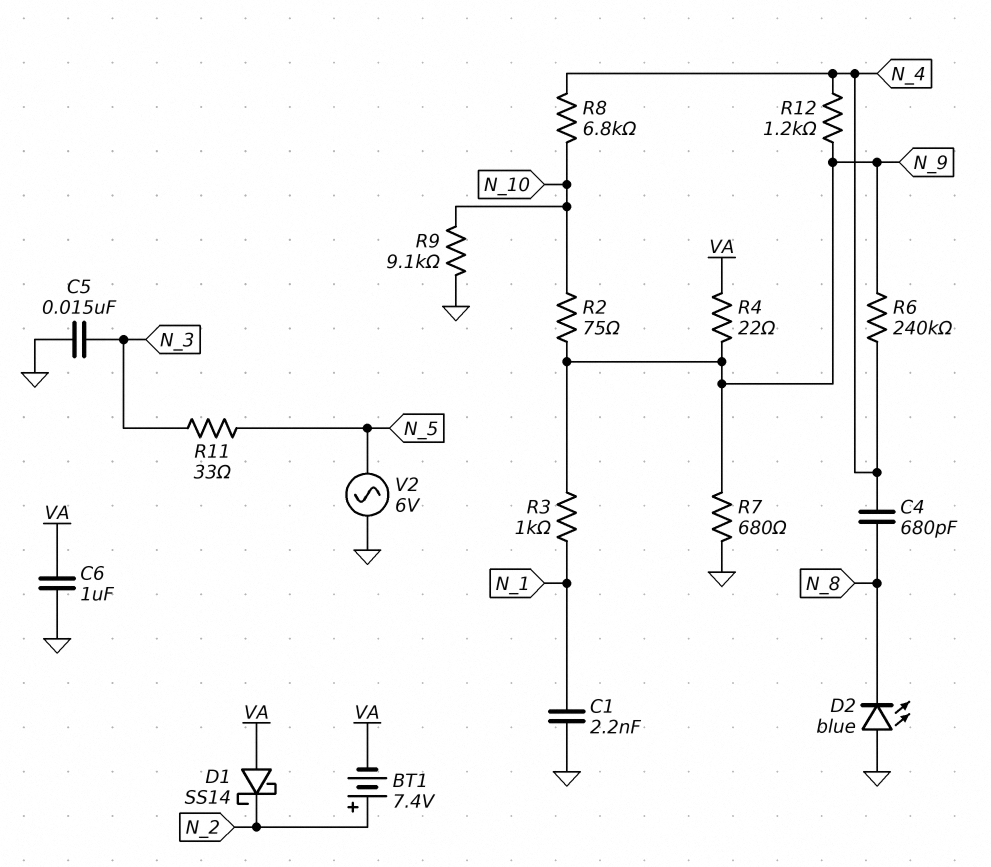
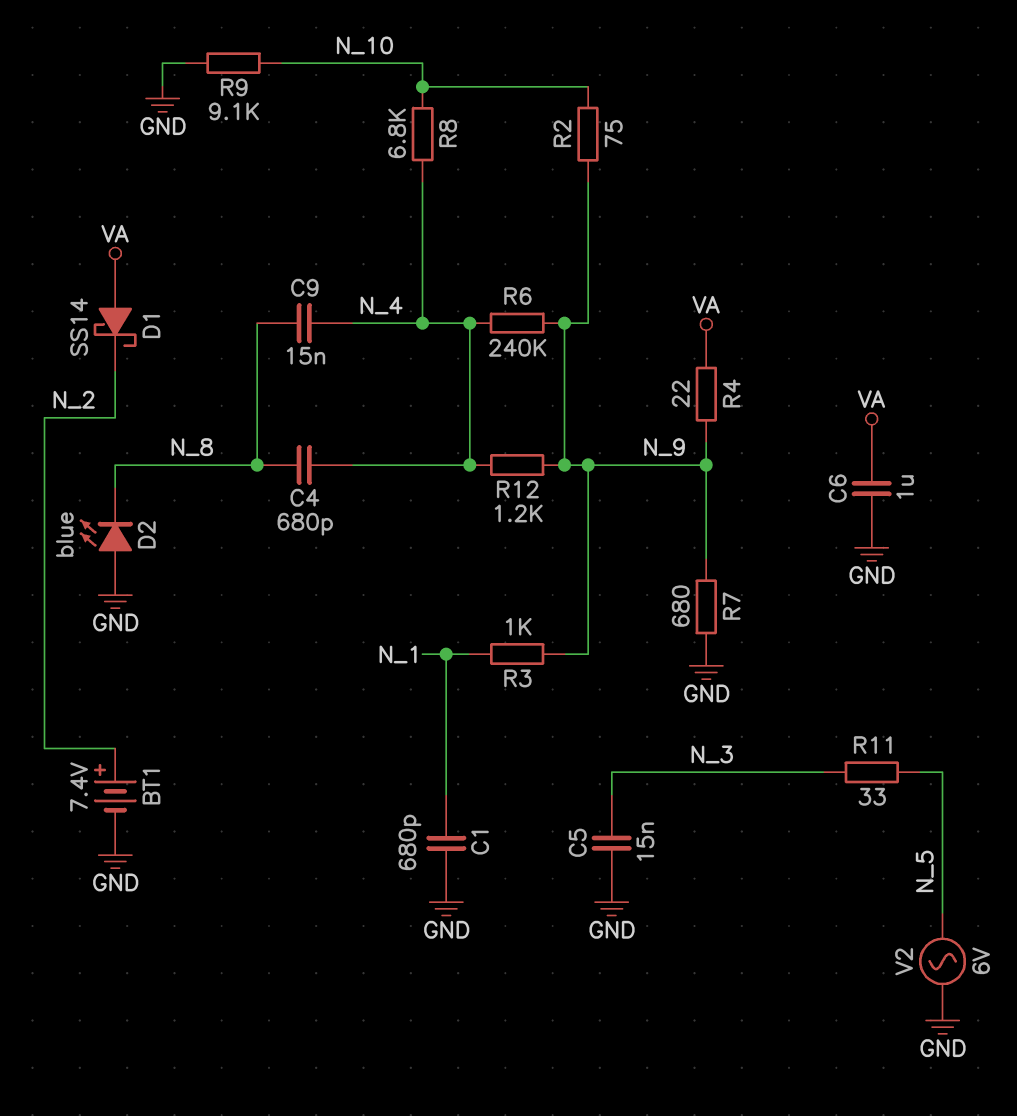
BT1: 7.4V (plus N_2, minus VA) -> 7.4V (plus N_2, minus GND)
C1: 2.2nF (GND, N_1) -> 680pF (GND, N_1)
C9: none -> 15nF (N_4, N_8)

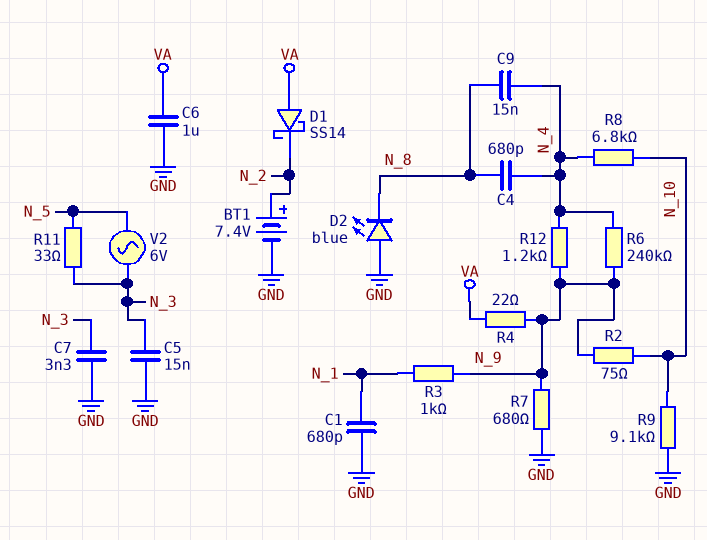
C7: none -> 3.3nF (GND, N_3)
V2: AC 6V (GND, N_5) -> AC 6V (N_3, N_5)

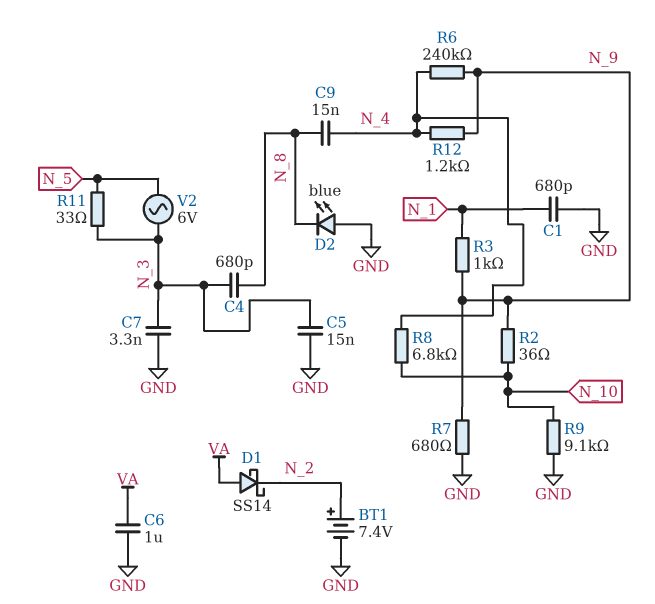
C4: 680pF (N_4, N_8) -> 680pF (N_3, N_8)
R2: 75 (N_9, N_10) -> 36 (N_9, N_10)
R4: 22 (N_9, VA) -> none

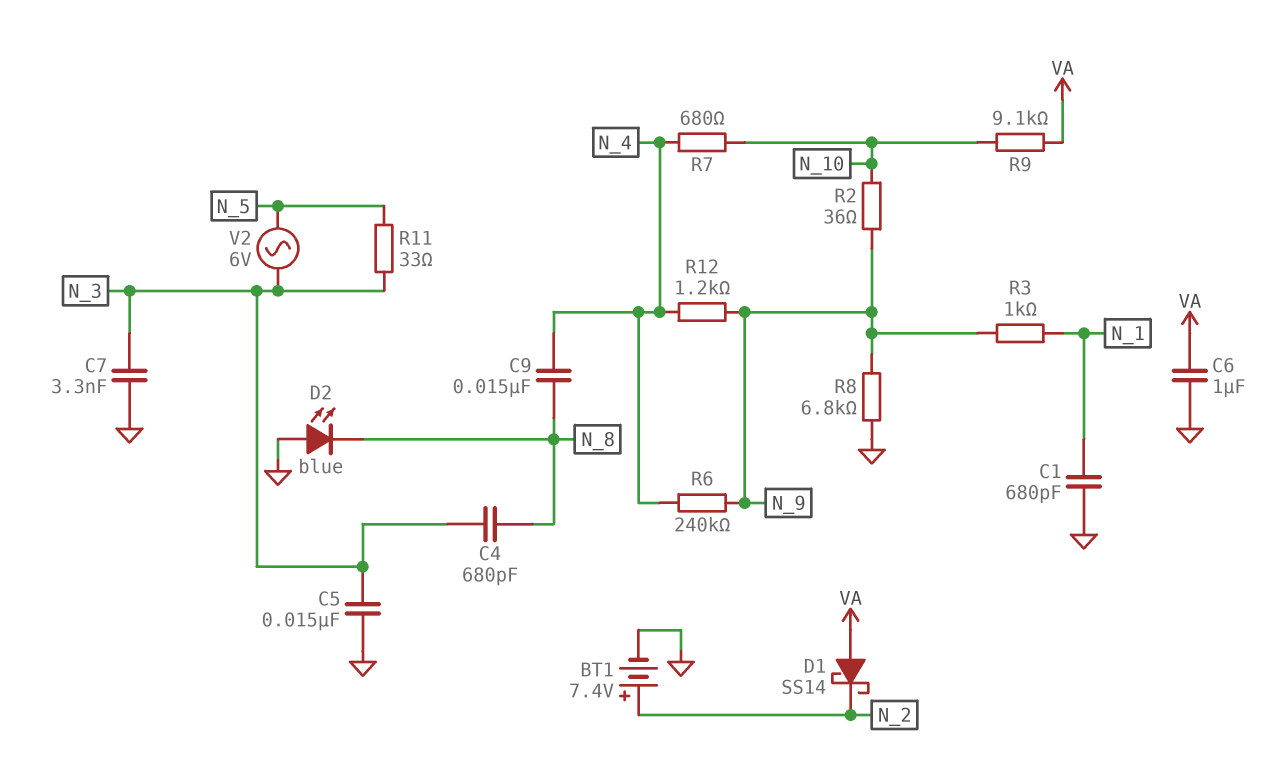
R7: 680 (GND, N_9) -> 680 (N_4, N_10)
R8: 6.8k (N_4, N_10) -> 6.8k (GND, N_9)
R9: 9.1k (GND, N_10) -> 9.1k (N_10, VA)

